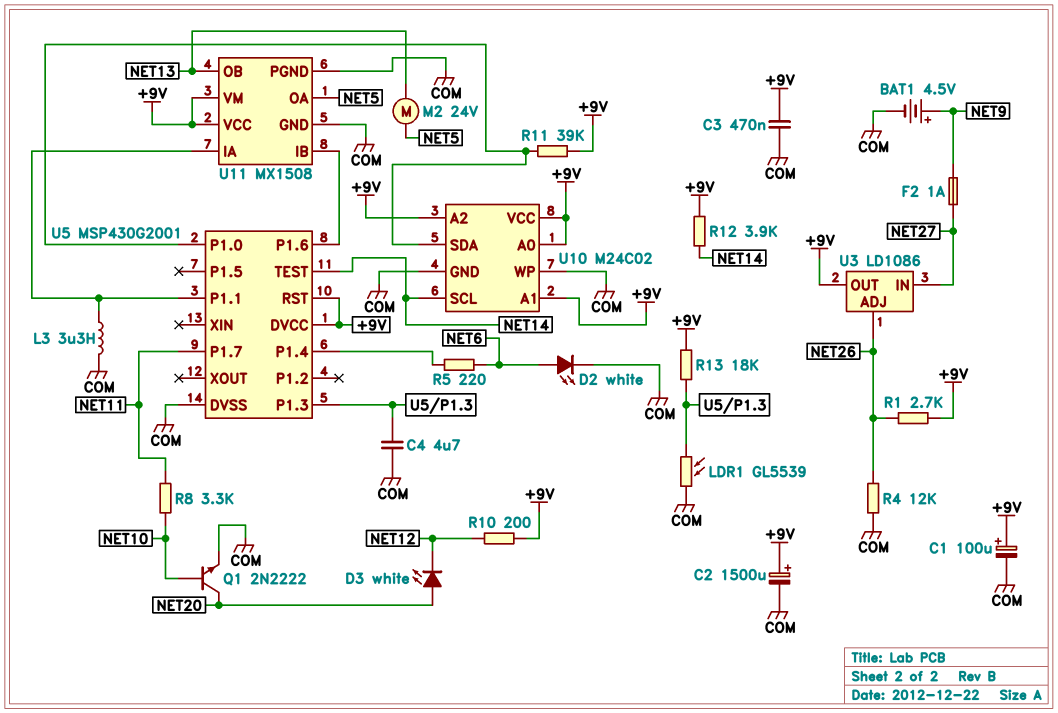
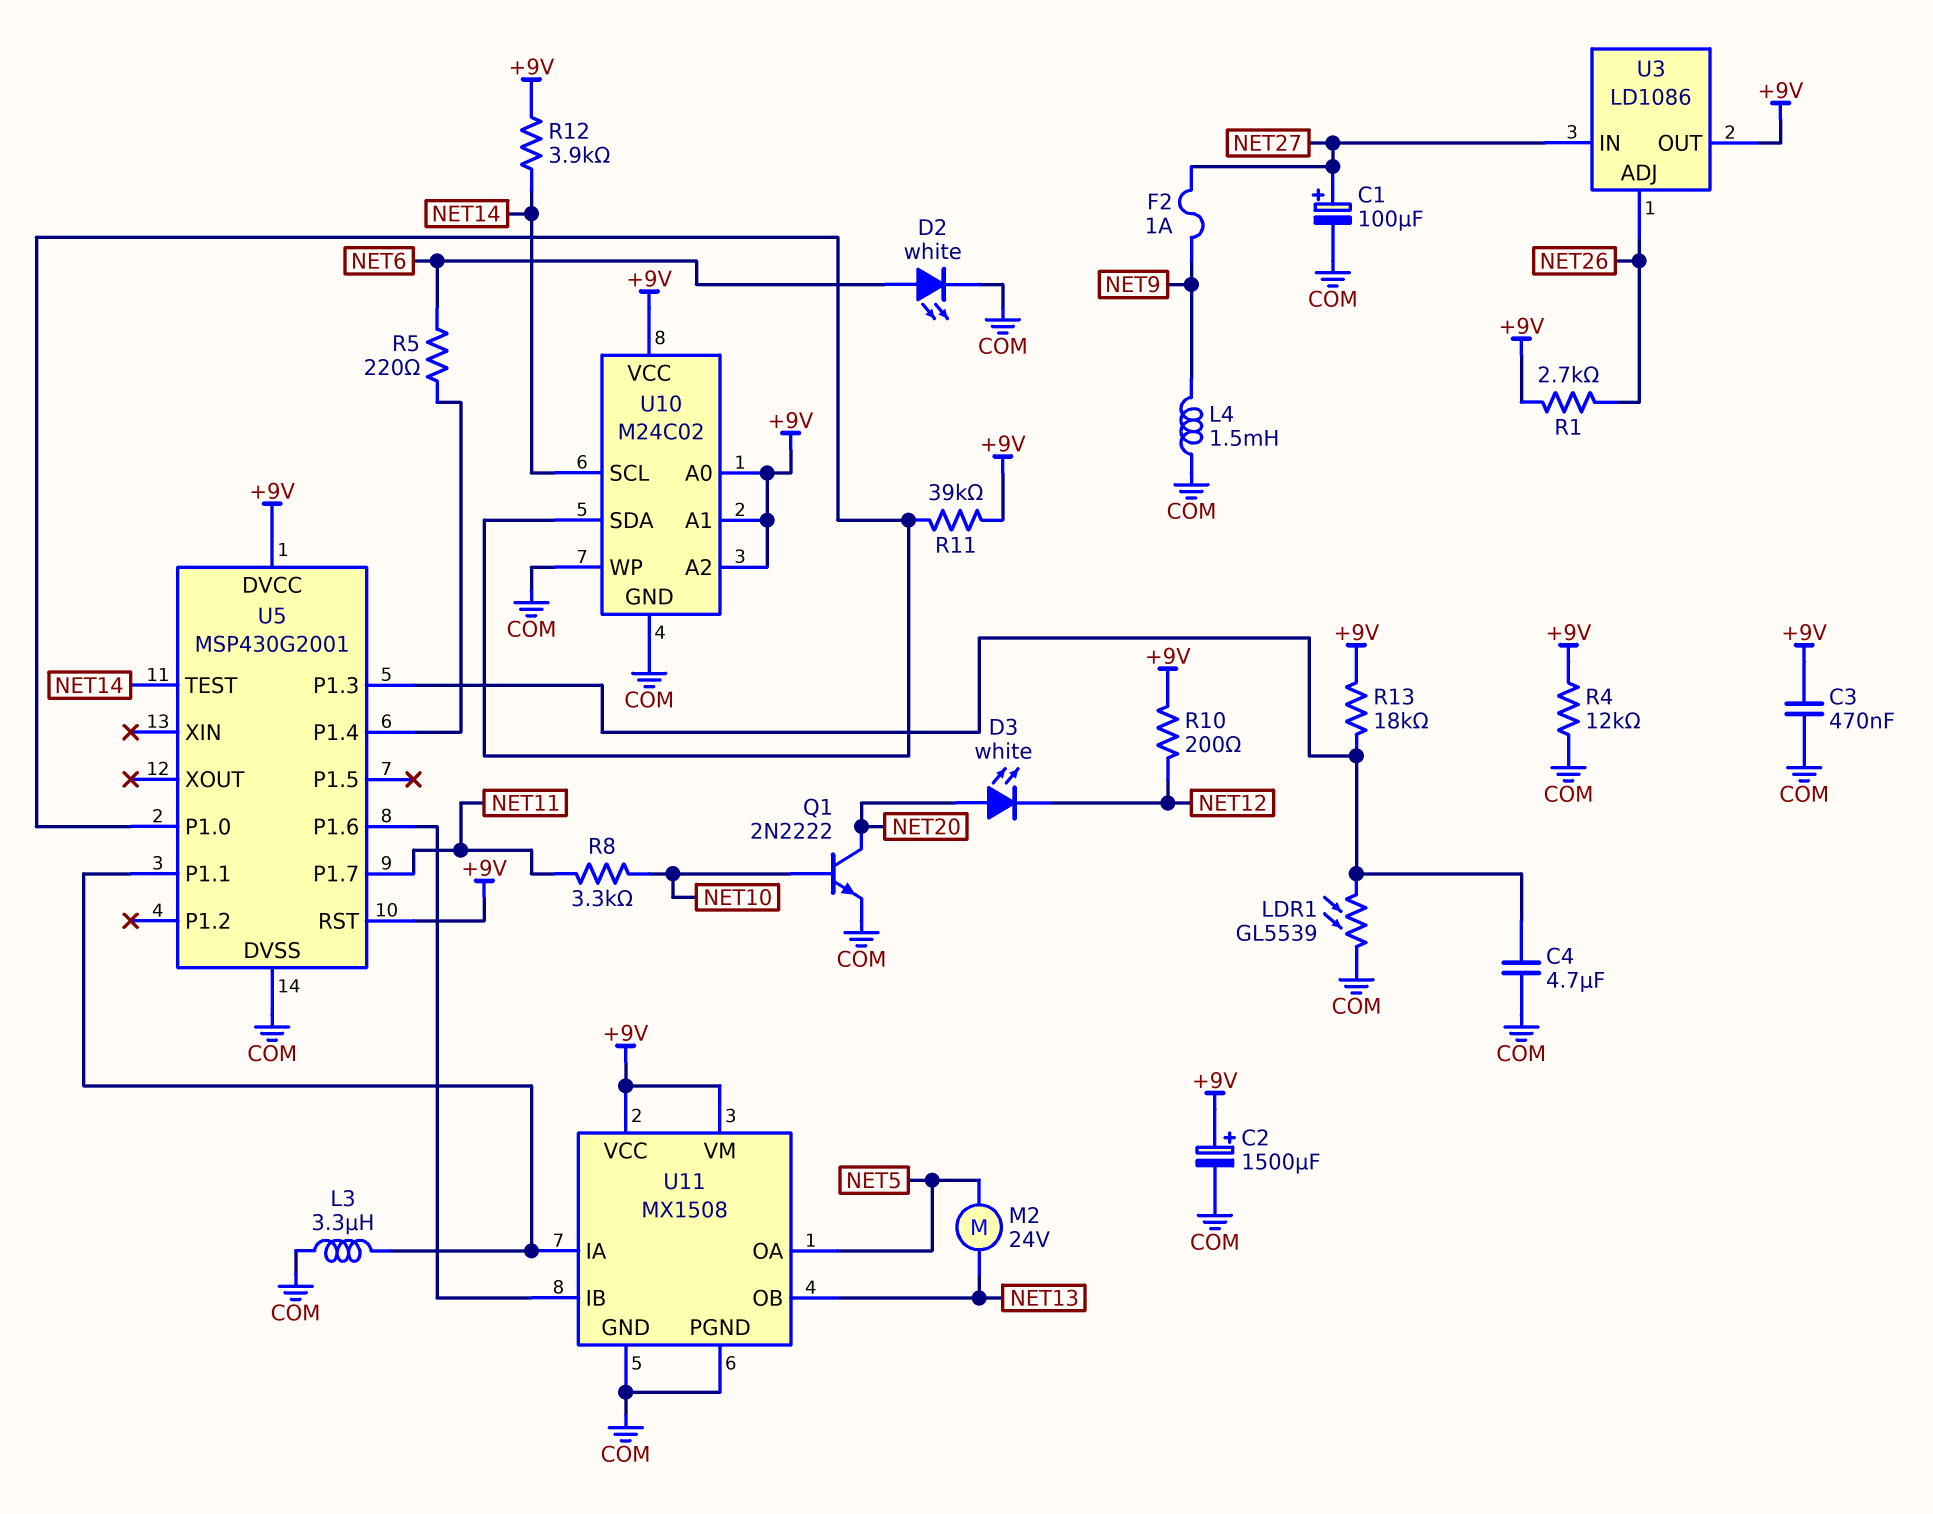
BAT1: 4.5V (plus NET9, minus COM) -> none
C1: 100uF (plus +9V, minus COM) -> 100uF (plus NET27, minus COM)
L4: none -> 1.5mH (COM, NET9)
R4: 12k (COM, NET26) -> 12k (+9V, COM)

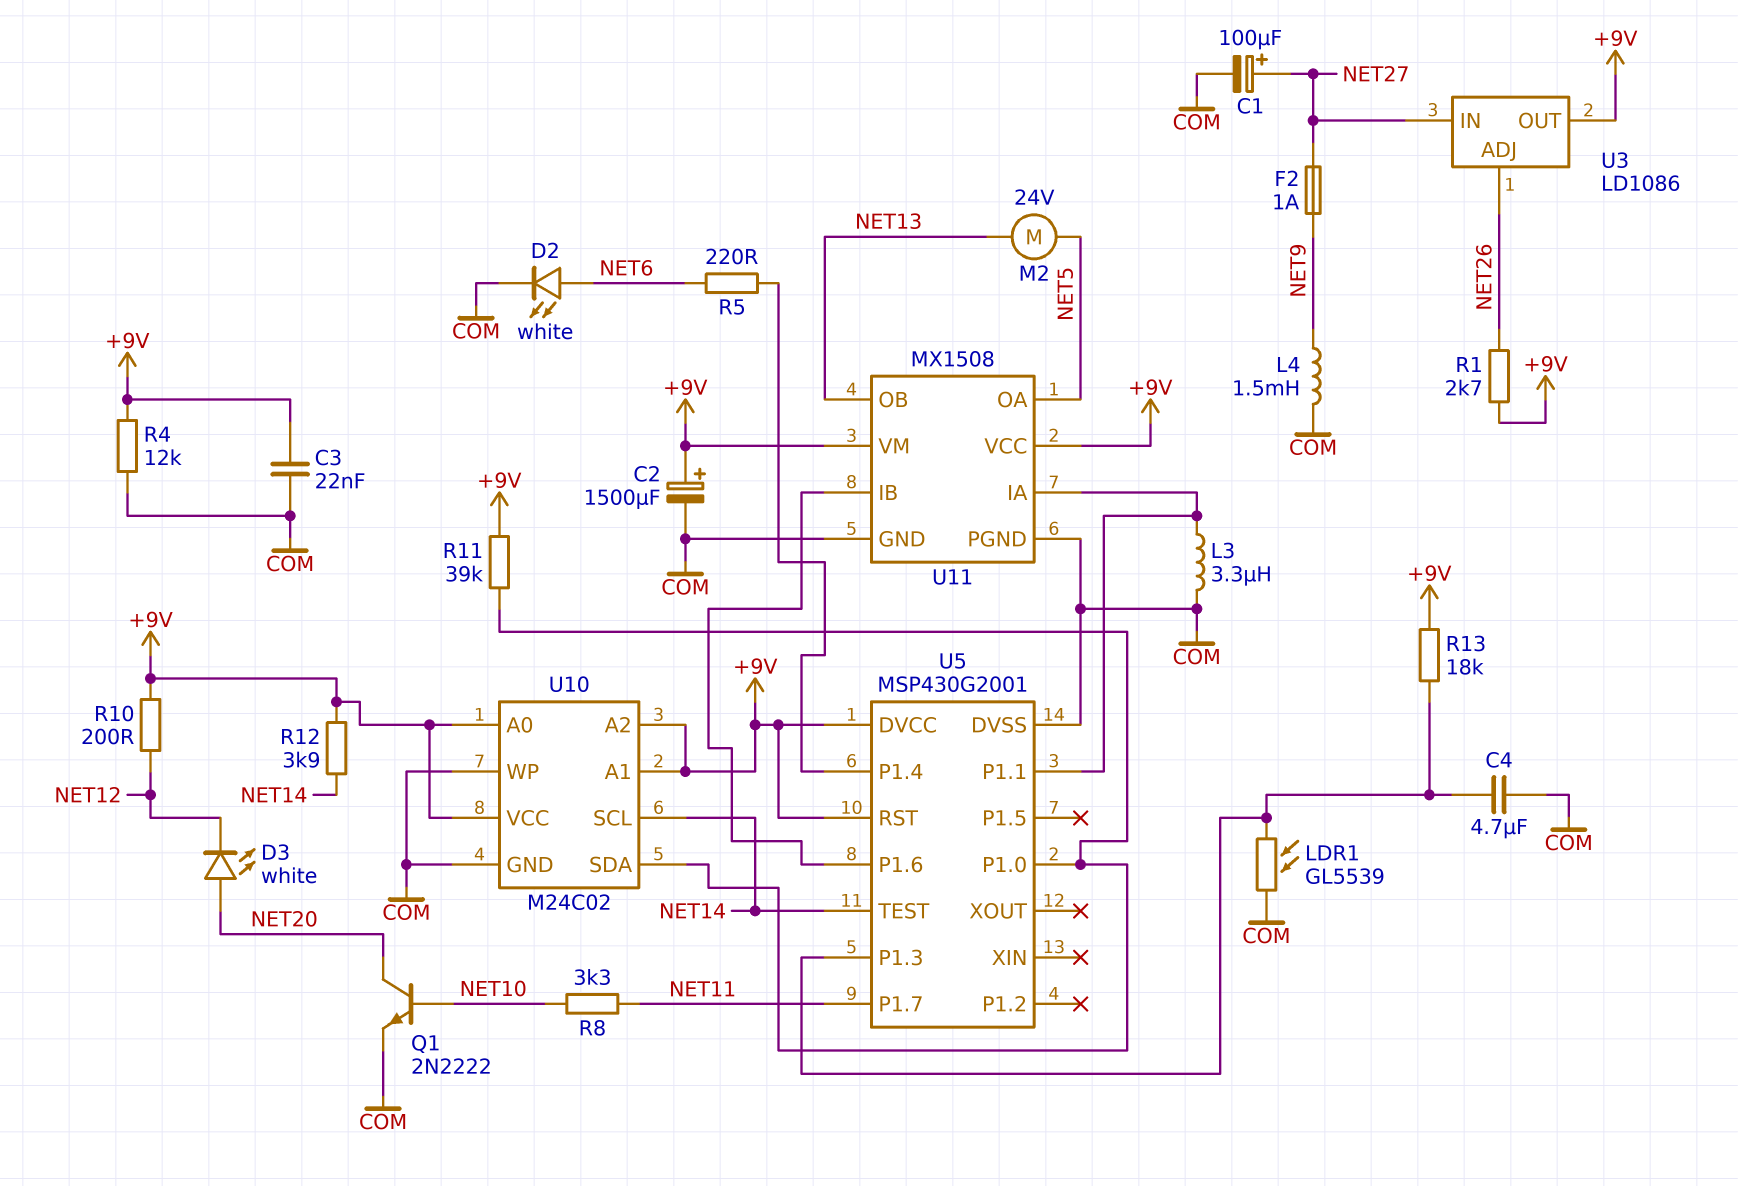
C3: 470nF (+9V, COM) -> 22nF (+9V, COM)

